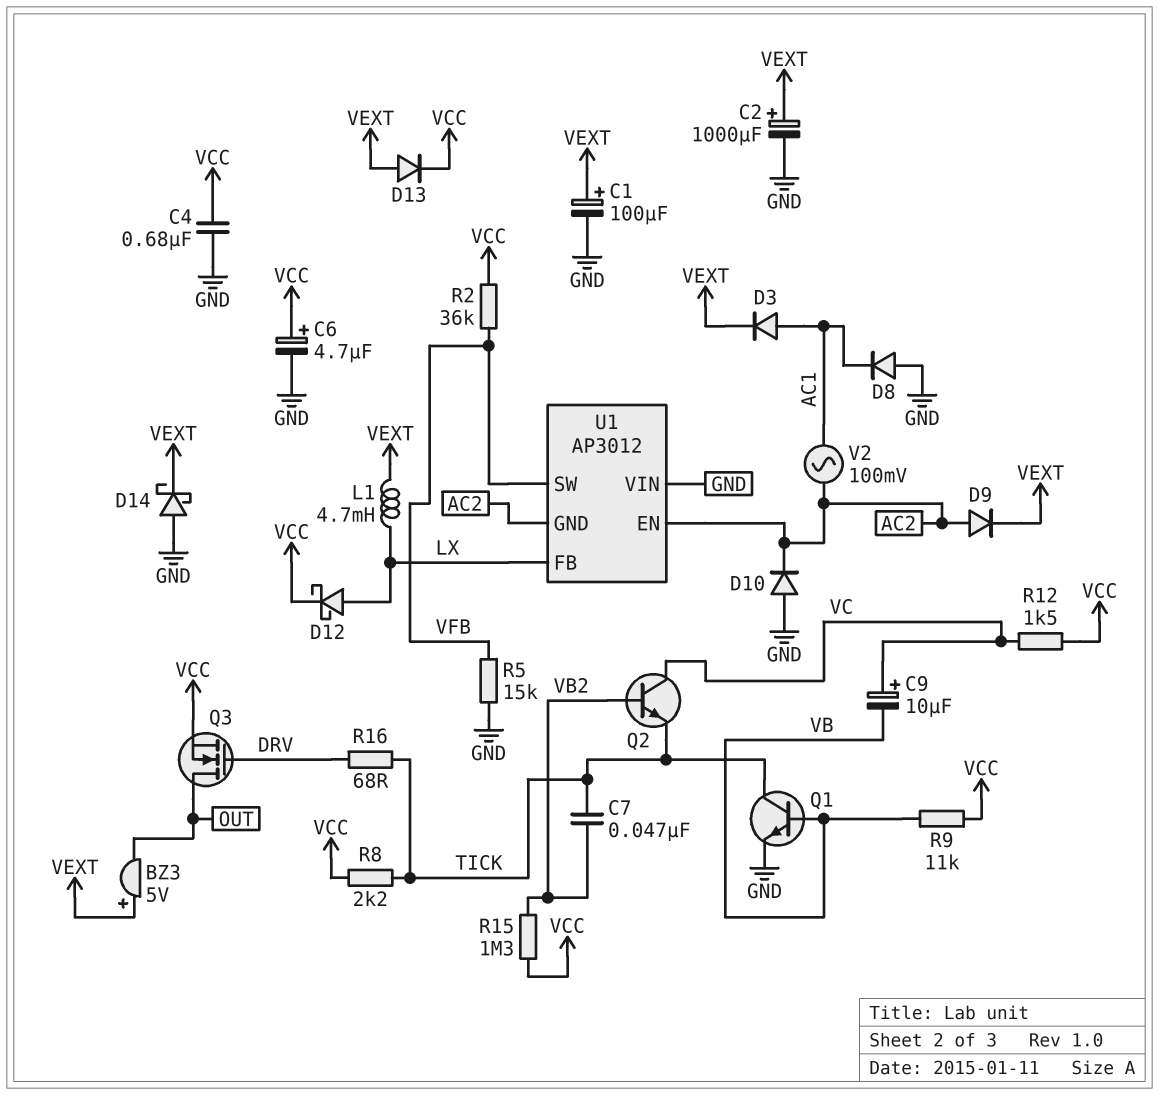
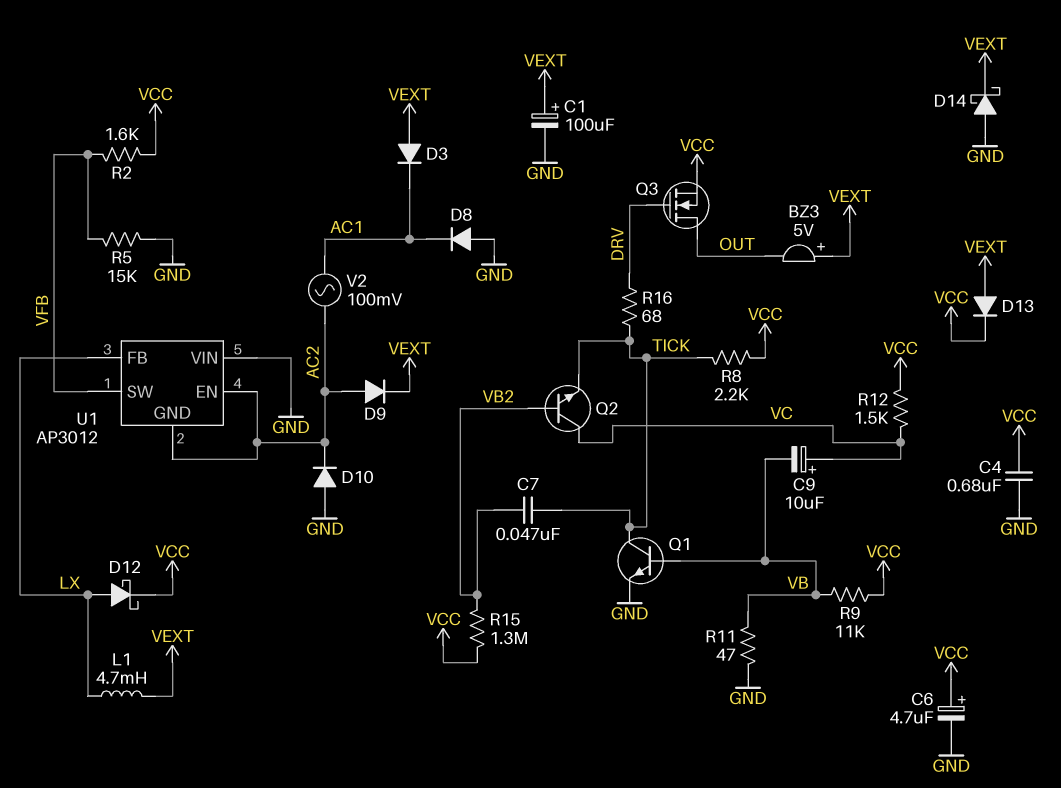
C2: 1000uF (plus VEXT, minus GND) -> none
D3: diode (A AC1, K VEXT) -> diode (A VEXT, K AC1)
R2: 36k (VCC, VFB) -> 1.6k (VCC, VFB)
R11: none -> 47 (GND, VB)

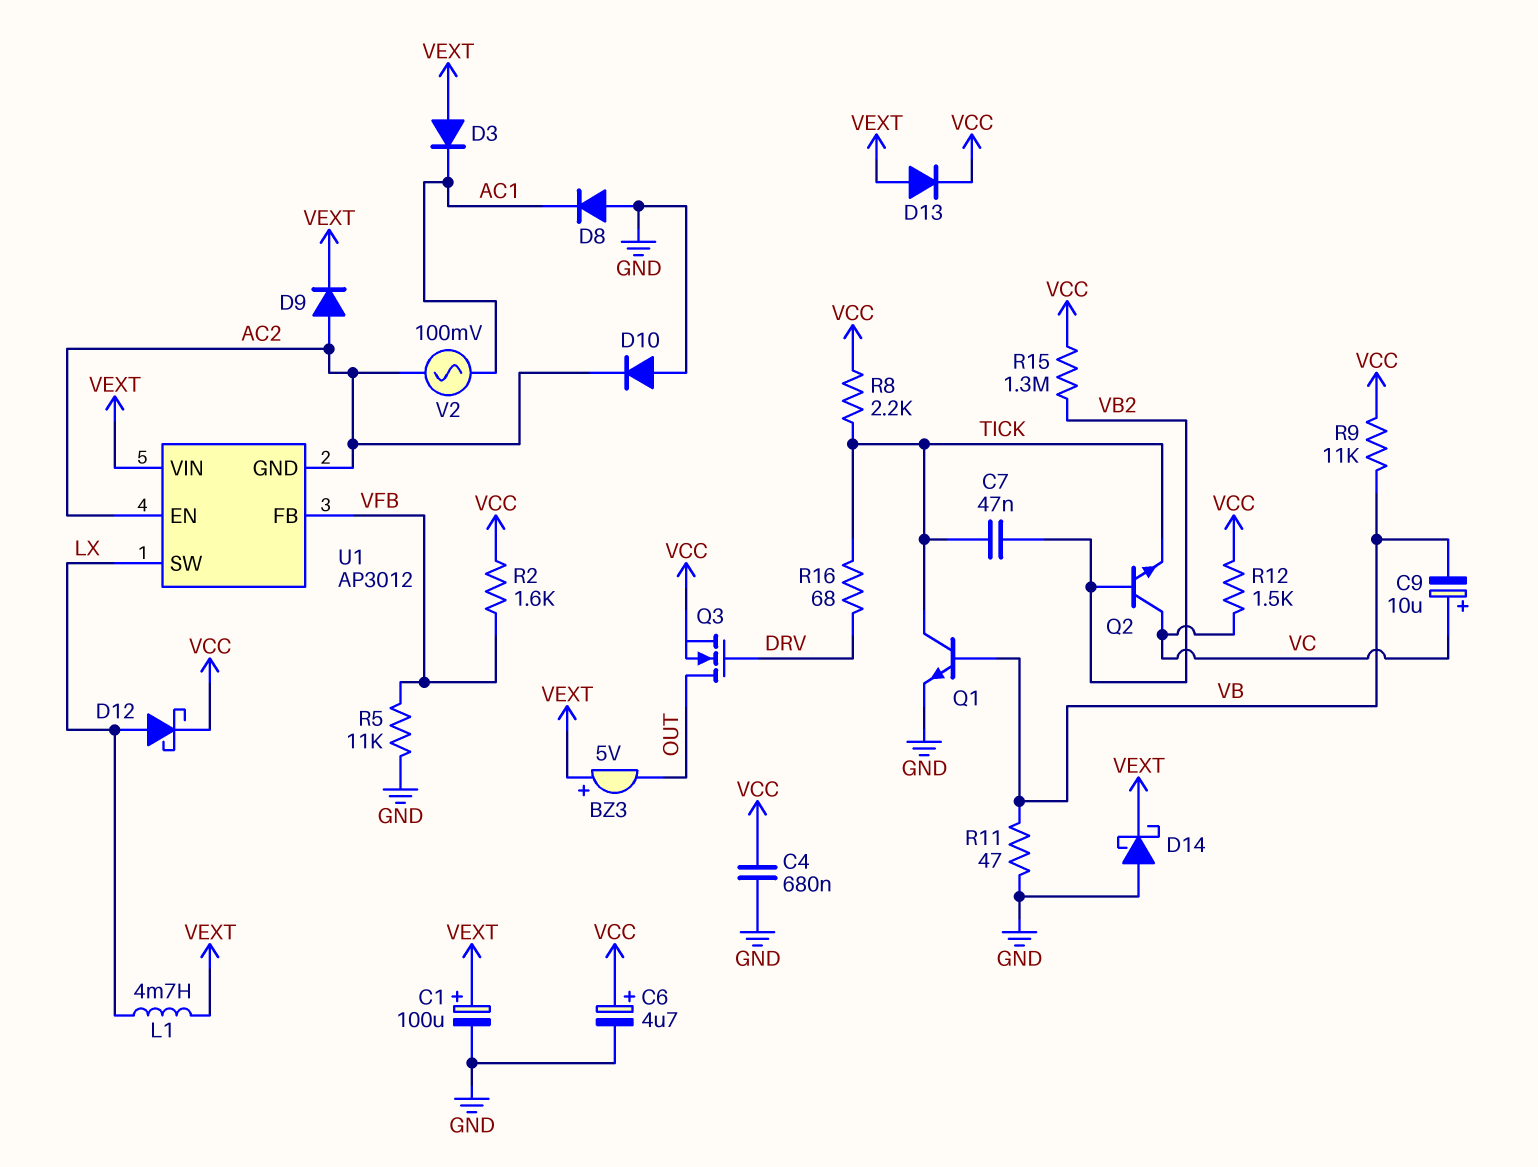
R5: 15k (GND, VFB) -> 11k (GND, VFB)
U1 pin FB: LX -> VFB
U1 pin SW: VFB -> LX
U1 pin VIN: GND -> VEXT

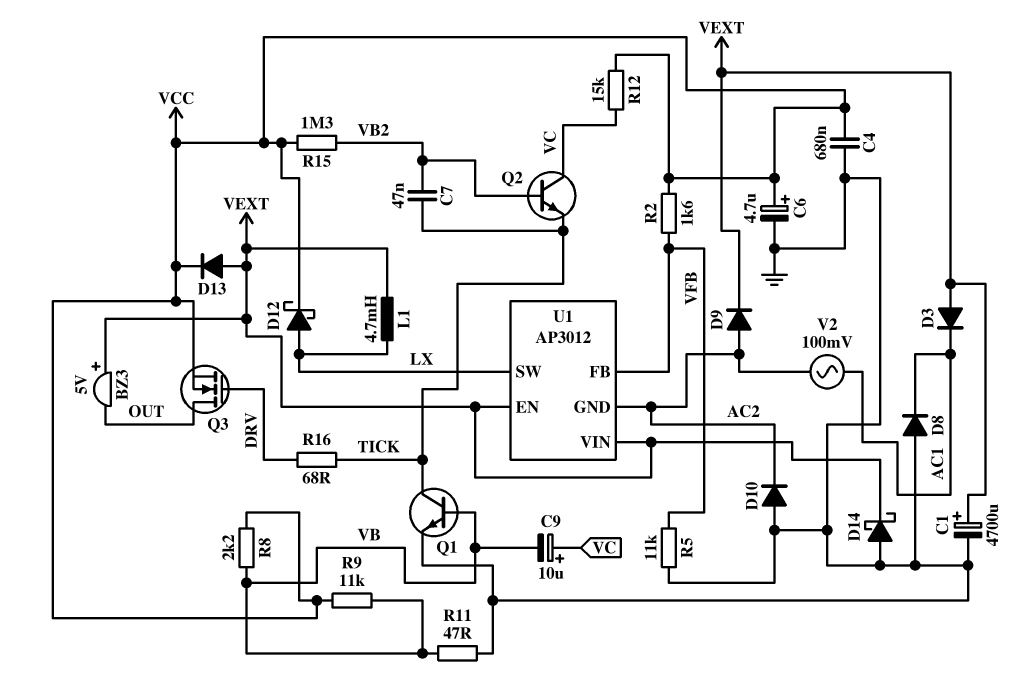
C1: 100uF (plus VEXT, minus GND) -> 4700uF (plus VEXT, minus GND)
R8: 2.2k (TICK, VCC) -> 2.2k (VB, VCC)
R12: 1.5k (VC, VCC) -> 15k (VC, VCC)
U1 pin EN: AC2 -> VEXT

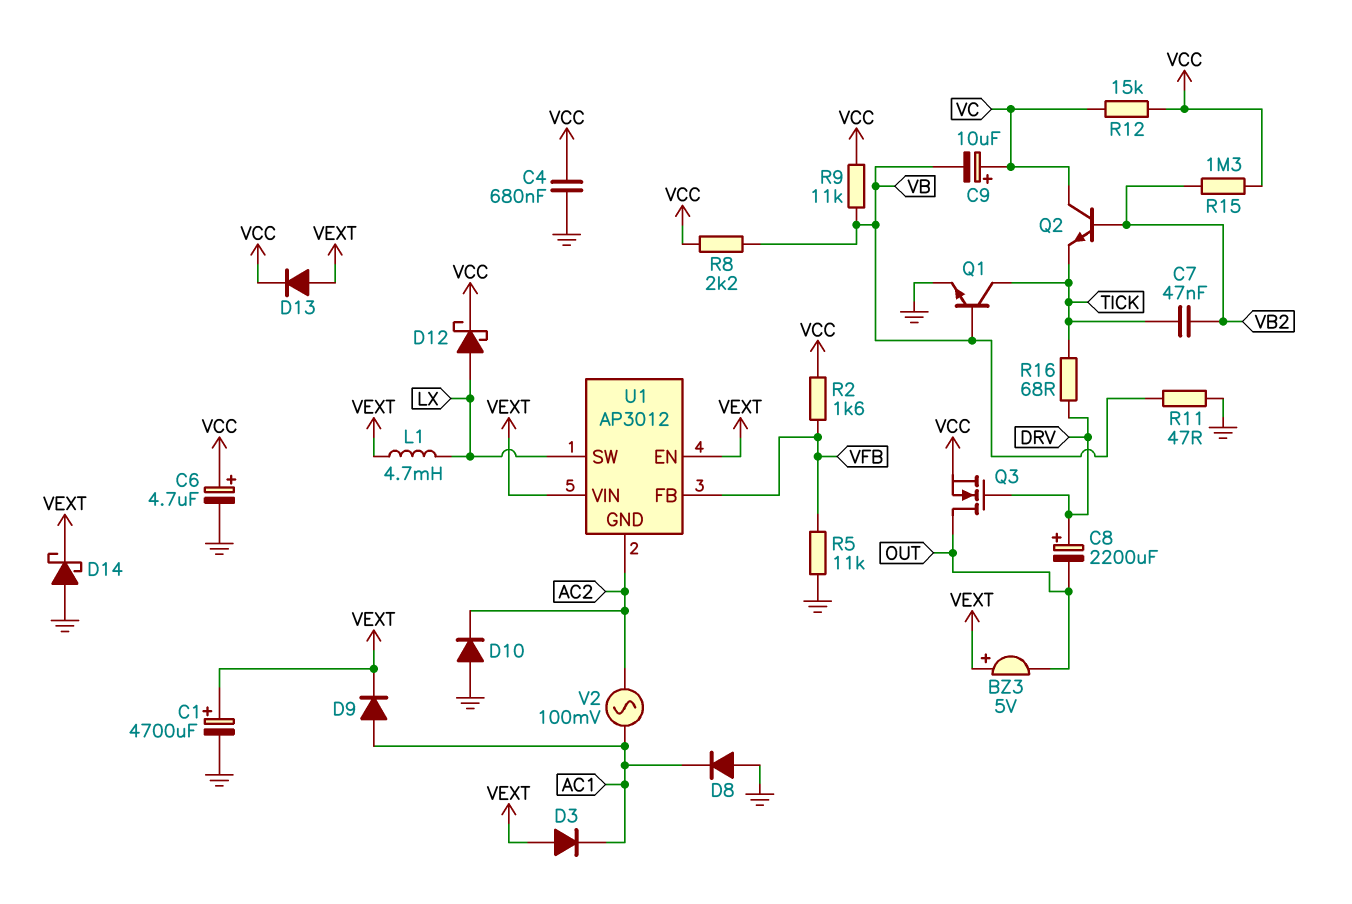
C8: none -> 2200uF (plus DRV, minus OUT)
D9: diode (A AC2, K VEXT) -> diode (A AC1, K VEXT)

